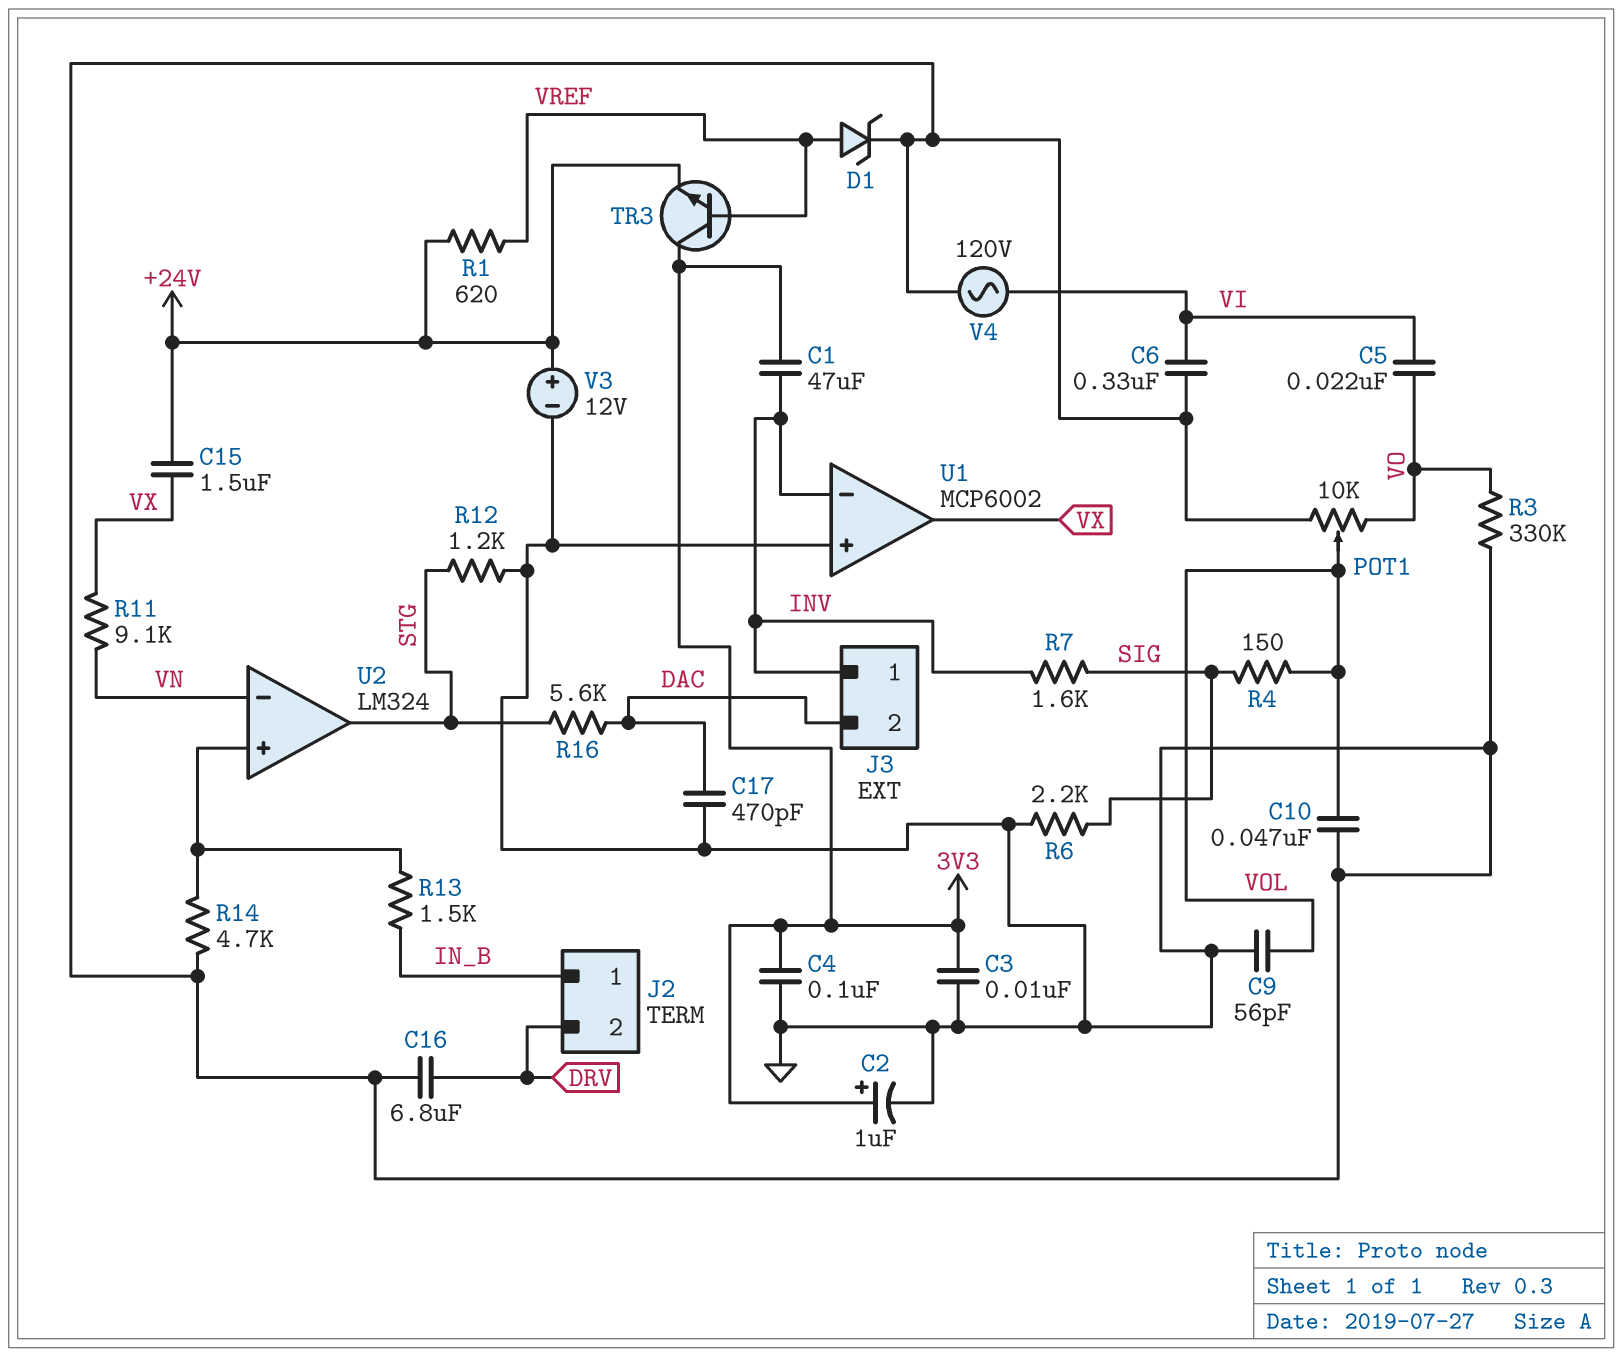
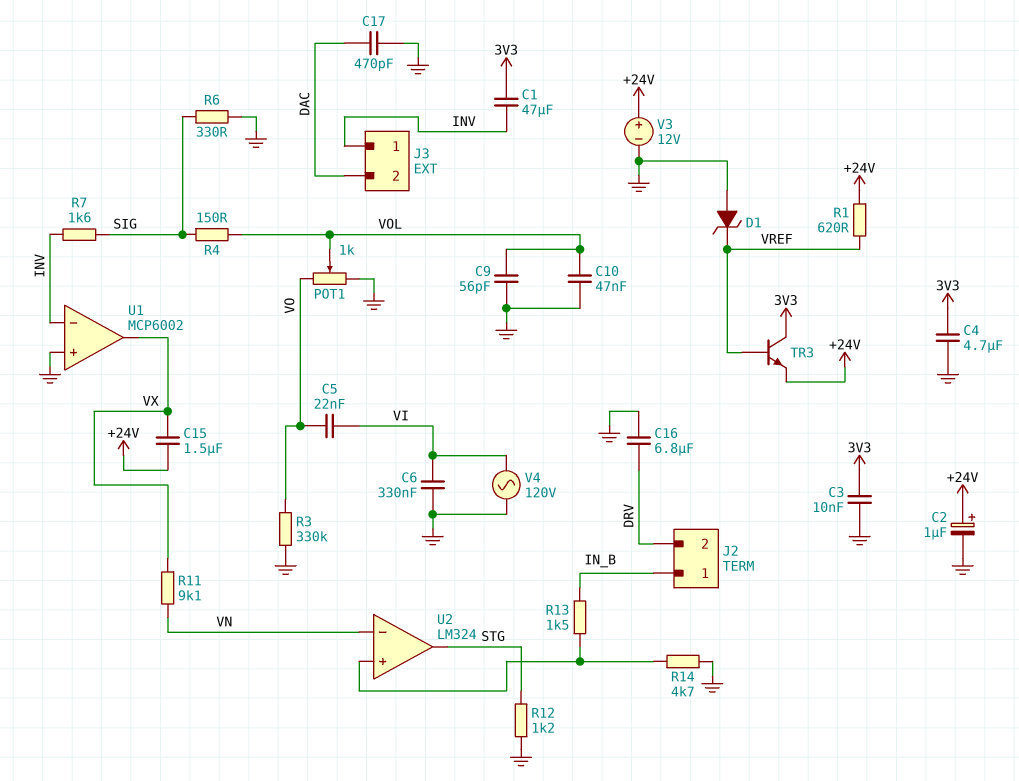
C2: 1uF (plus 3V3, minus GND) -> 1uF (plus +24V, minus GND)
C4: 100nF (3V3, GND) -> 4.7uF (3V3, GND)
D1: zener (A VREF, K GND) -> zener (A GND, K VREF)
POT1: 10k (GND, VO, wiper VOL) -> 1k (GND, VO, wiper VOL)
R6: 2.2k (GND, SIG) -> 330 (GND, SIG)
R16: 5.6k (DAC, STG) -> none

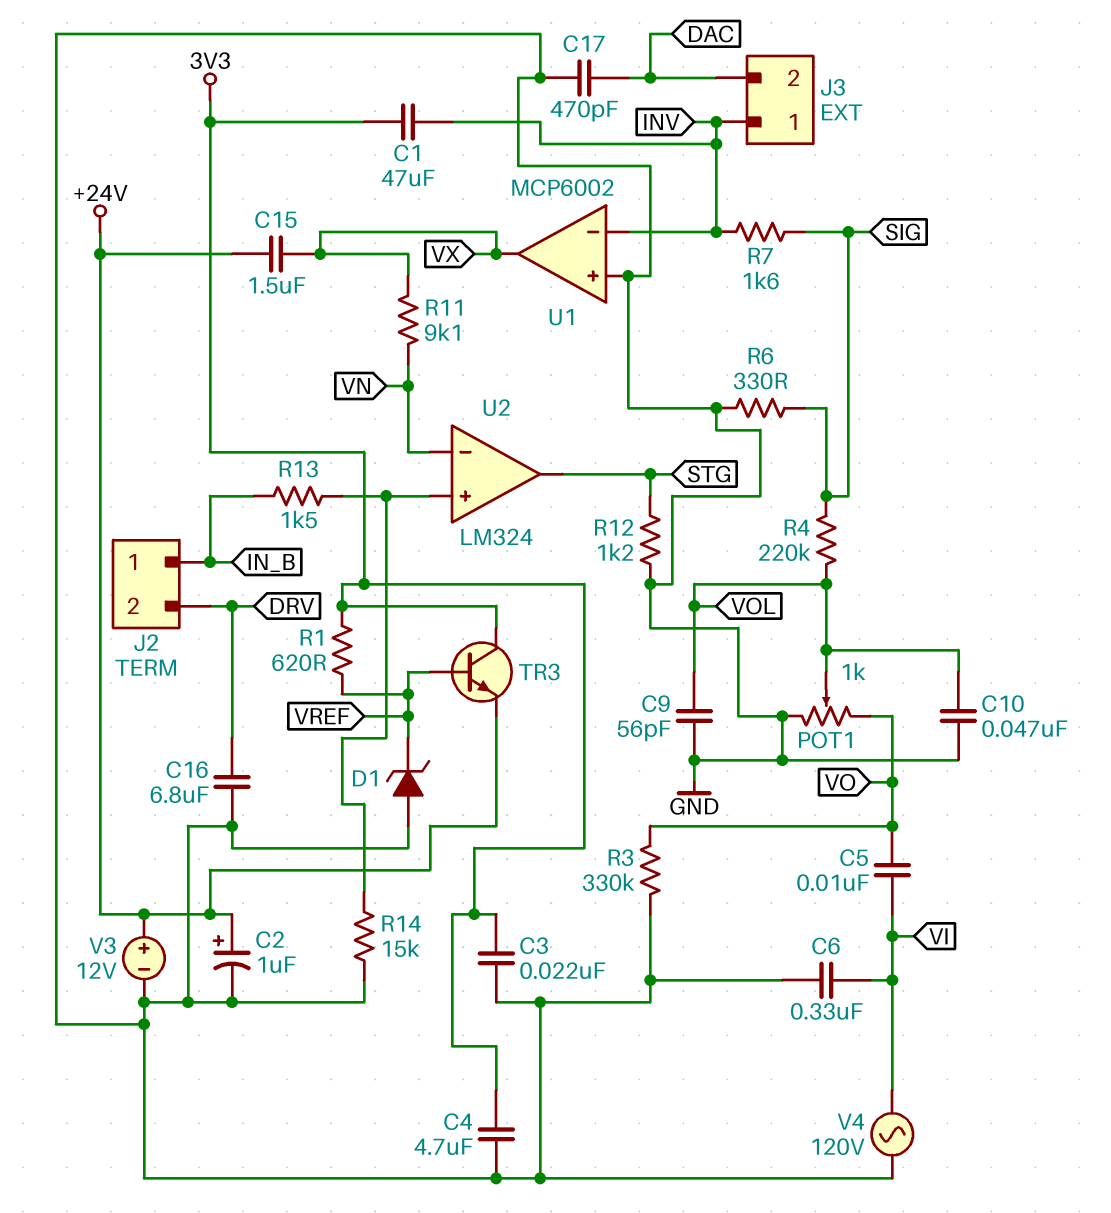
C3: 10nF (3V3, GND) -> 22nF (3V3, GND)
C5: 22nF (VI, VO) -> 10nF (VI, VO)
R1: 620 (+24V, VREF) -> 620 (3V3, VREF)
R4: 150 (SIG, VOL) -> 220k (SIG, VOL)
R14: 4.7k (GND, U2/in+) -> 15k (GND, U2/in+)

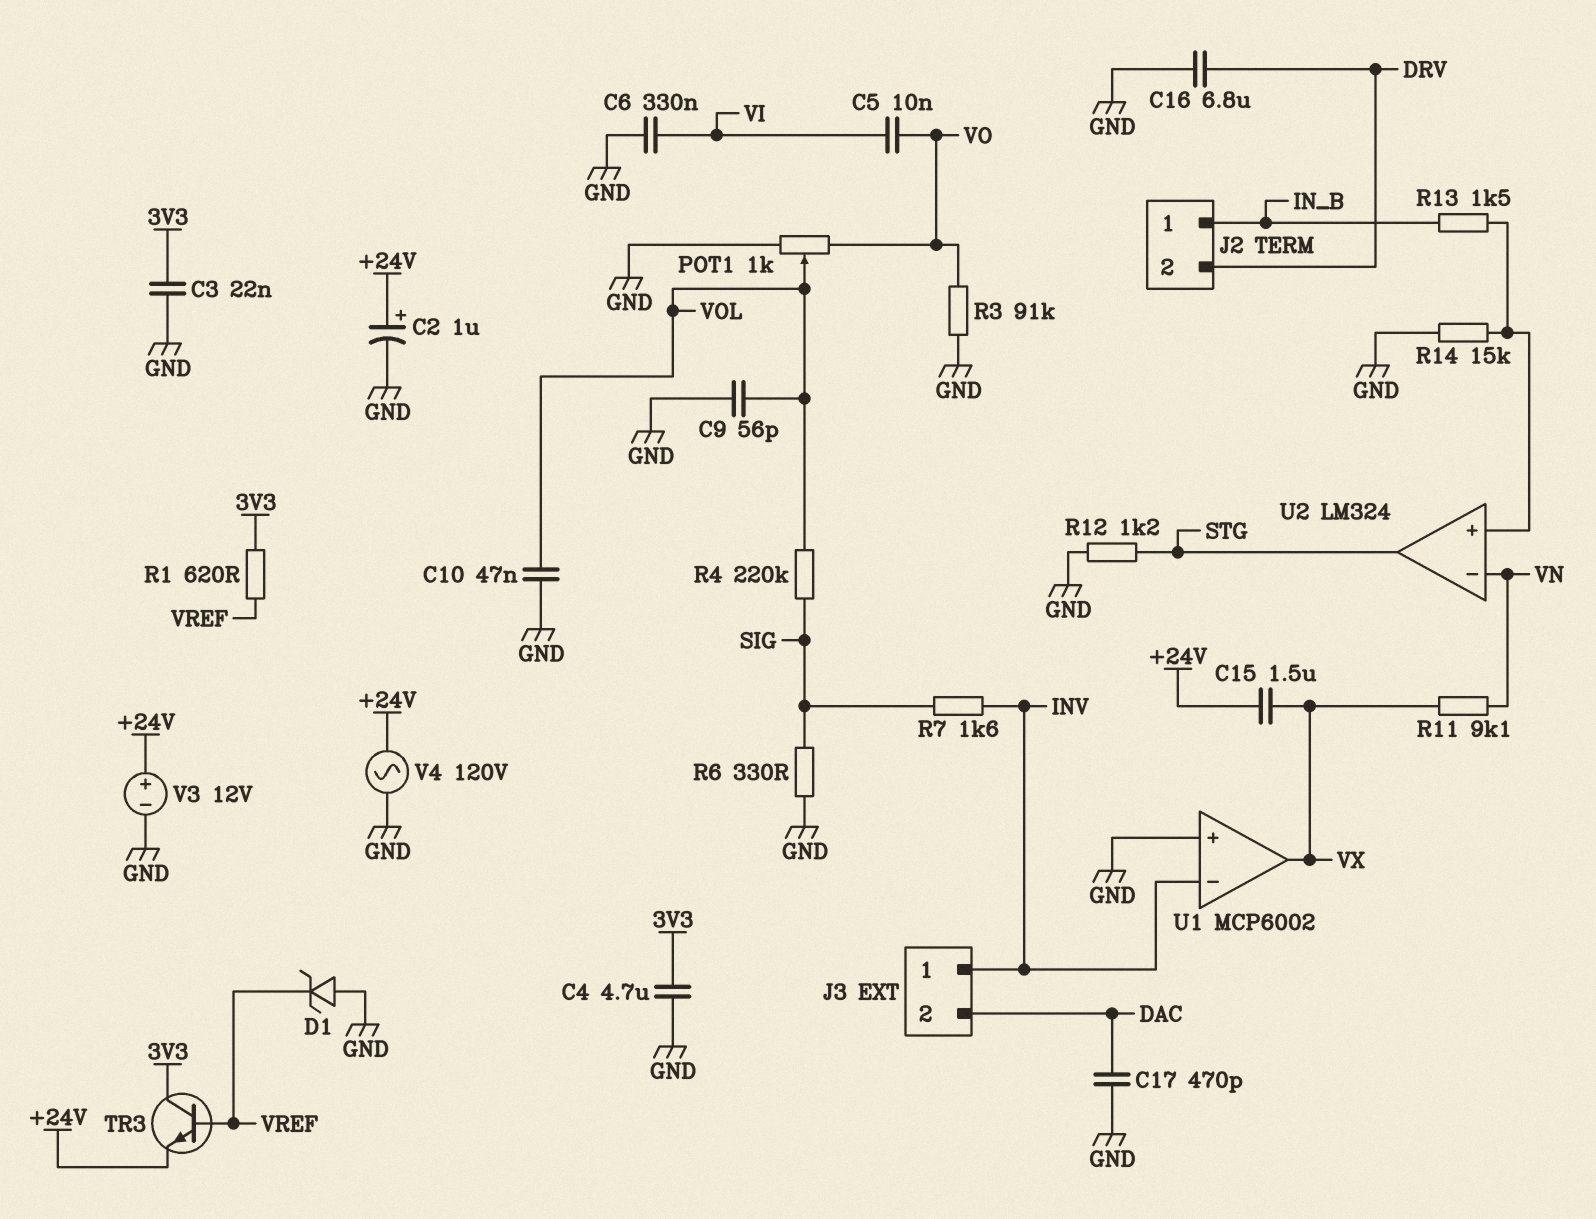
C1: 47uF (3V3, INV) -> none
R3: 330k (GND, VO) -> 91k (GND, VO)
V4: AC 120V (GND, VI) -> AC 120V (+24V, GND)

